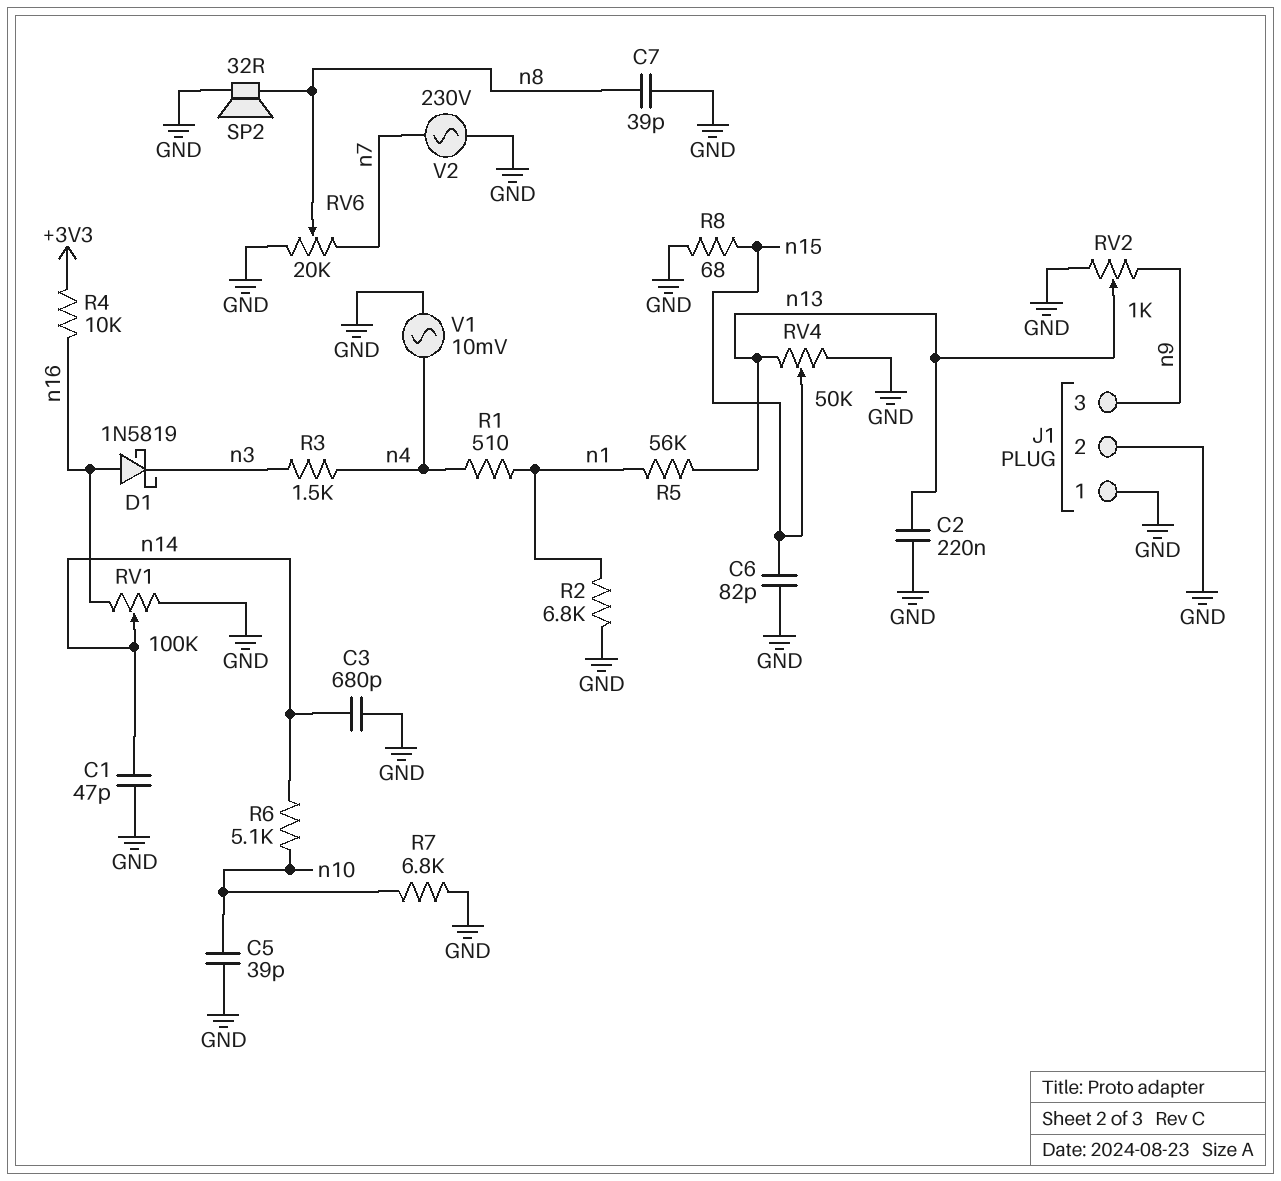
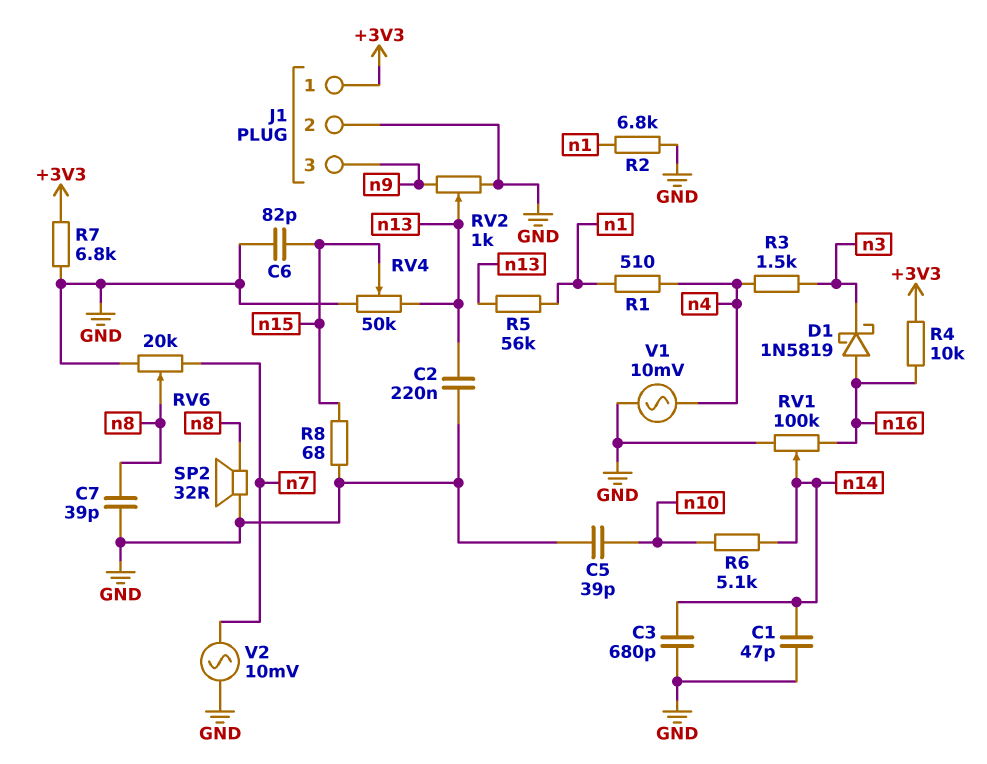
J1 pin 1: GND -> +3V3
R7: 6.8k (GND, n10) -> 6.8k (+3V3, GND)
V2: AC 230V (GND, n7) -> AC 10mV (GND, n7)

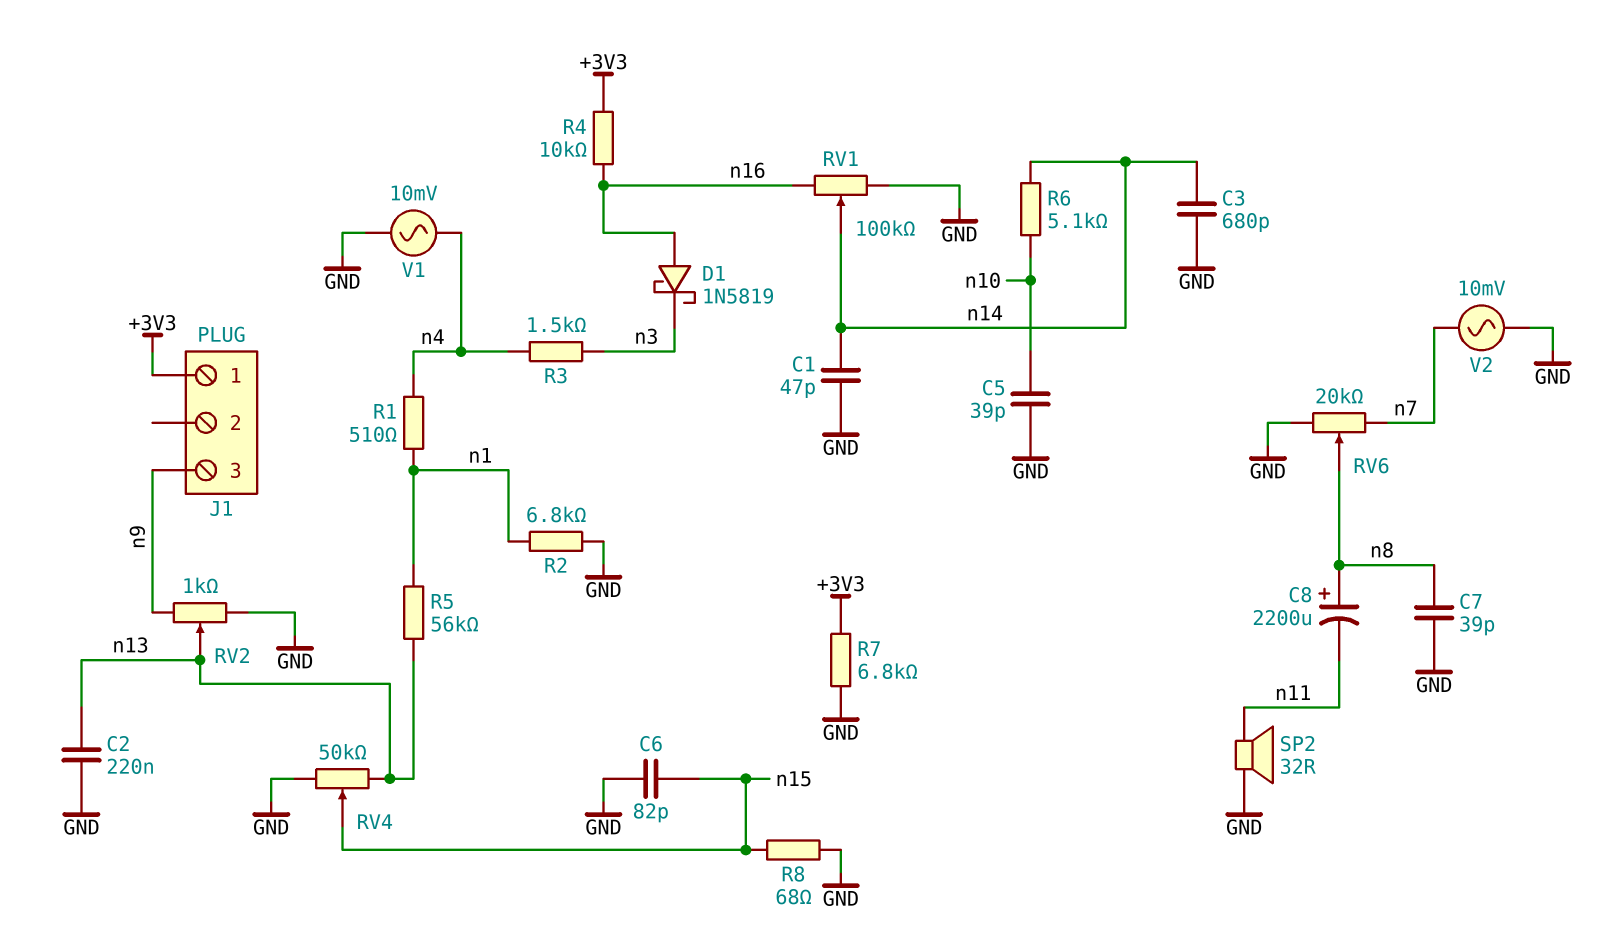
C8: none -> 2200uF (plus n8, minus n11)
J1 pin 2: GND -> none
SP2: speaker 32R (GND, n8) -> speaker 32R (GND, n11)

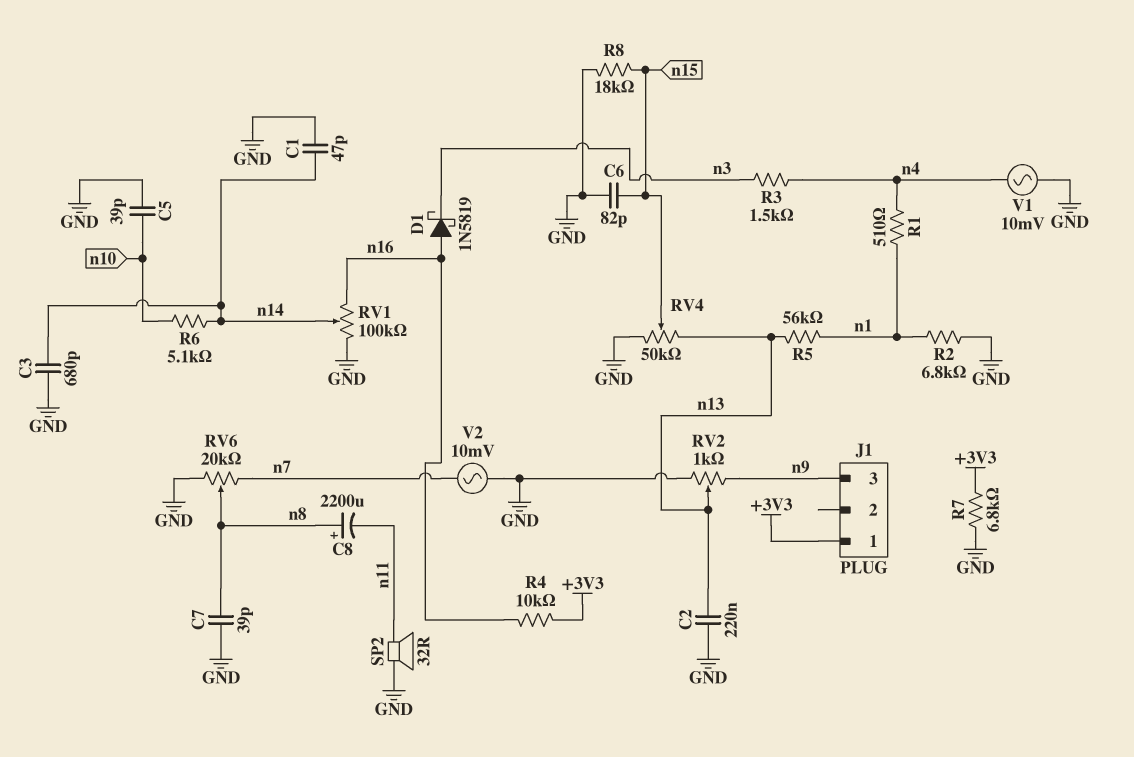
R8: 68 (GND, n15) -> 18k (GND, n15)

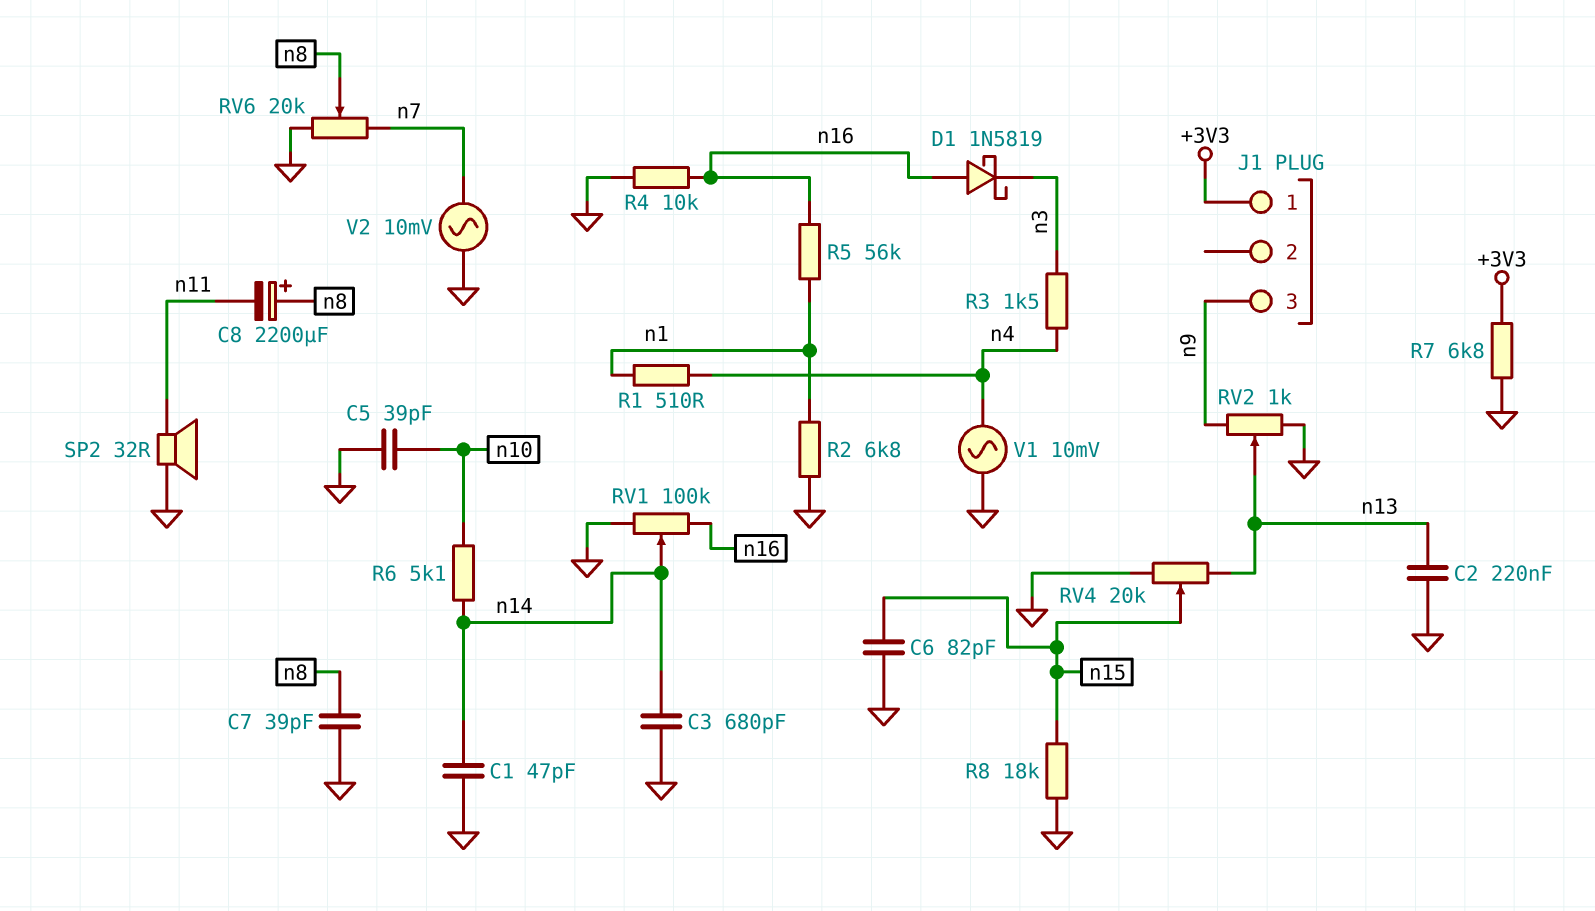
R4: 10k (+3V3, n16) -> 10k (GND, n16)
R5: 56k (n1, n13) -> 56k (n1, n16)
RV4: 50k (GND, n13, wiper n15) -> 20k (GND, n13, wiper n15)

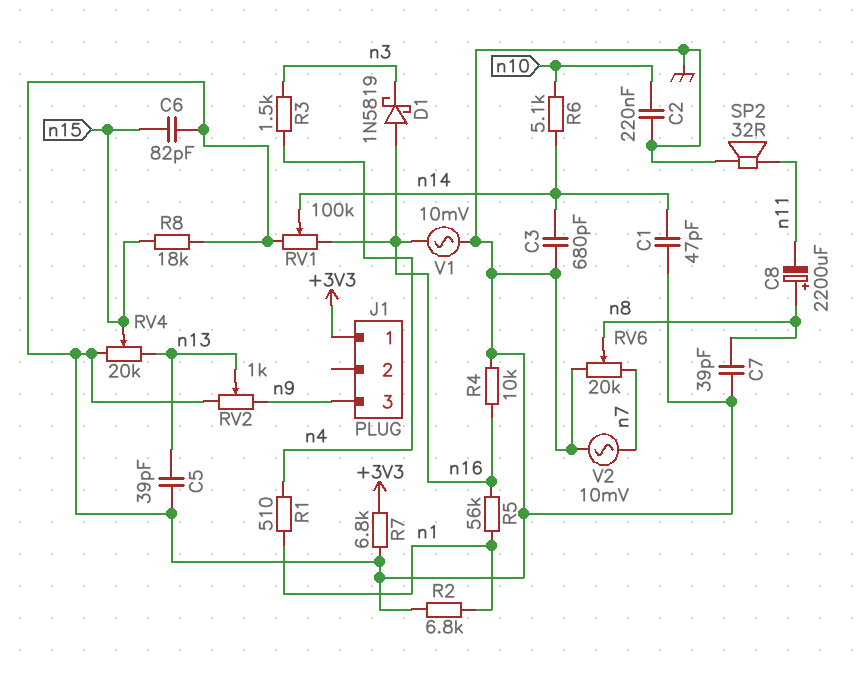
C2: 220nF (GND, n13) -> 220nF (GND, n10)
C5: 39pF (GND, n10) -> 39pF (GND, n13)
V1: AC 10mV (GND, n4) -> AC 10mV (GND, n16)

